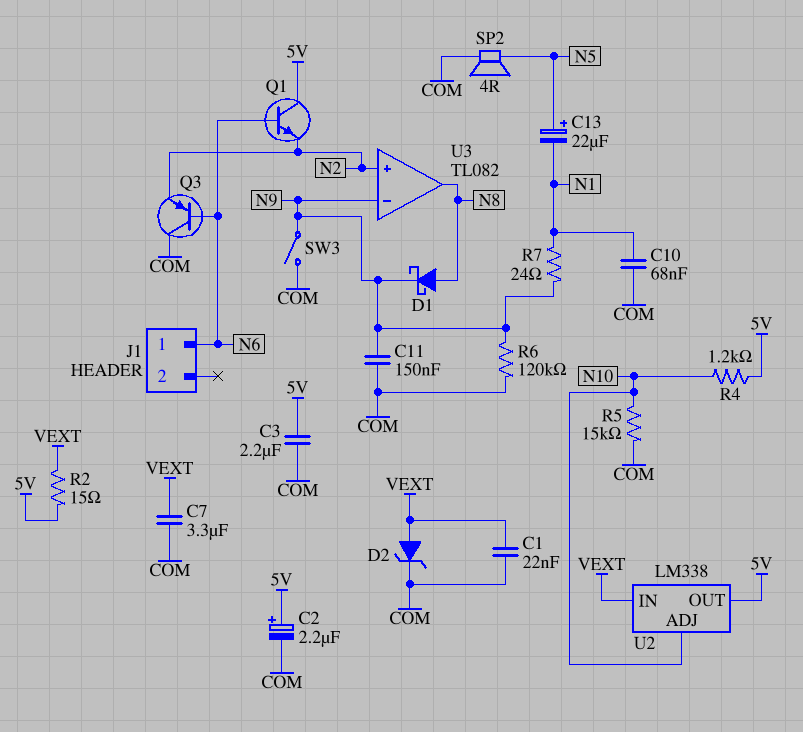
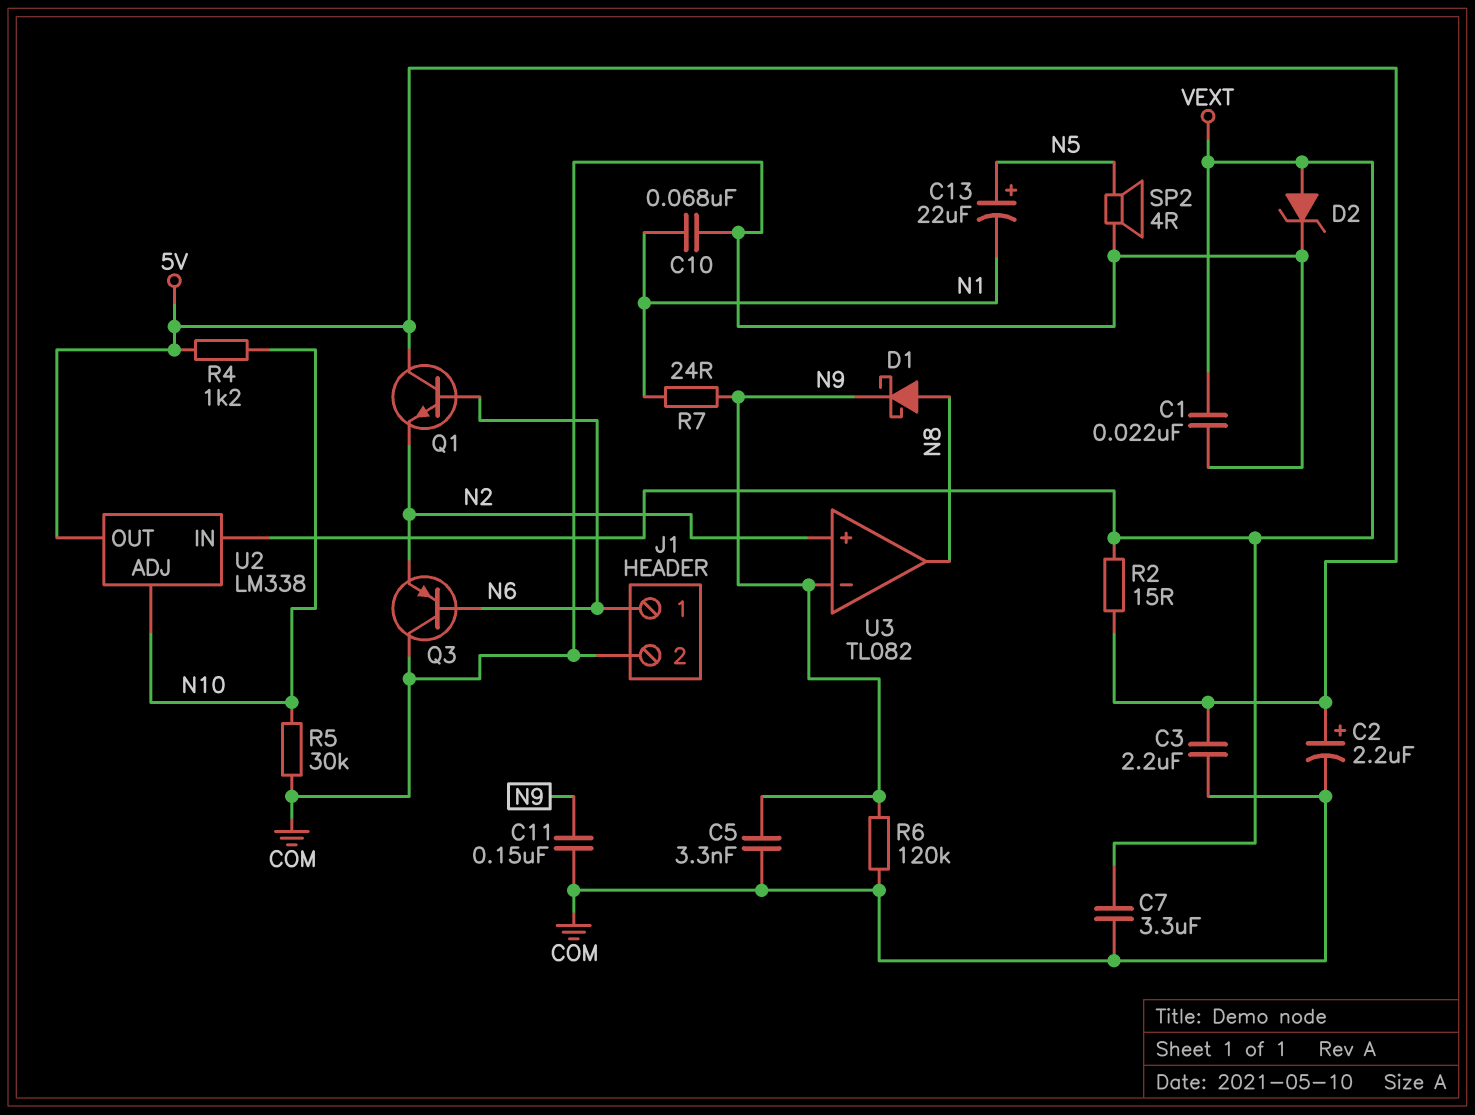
C5: none -> 3.3nF (COM, N9)
J1 pin 2: none -> COM
R5: 15k (COM, N10) -> 30k (COM, N10)
SW3: switch (COM, N9) -> none

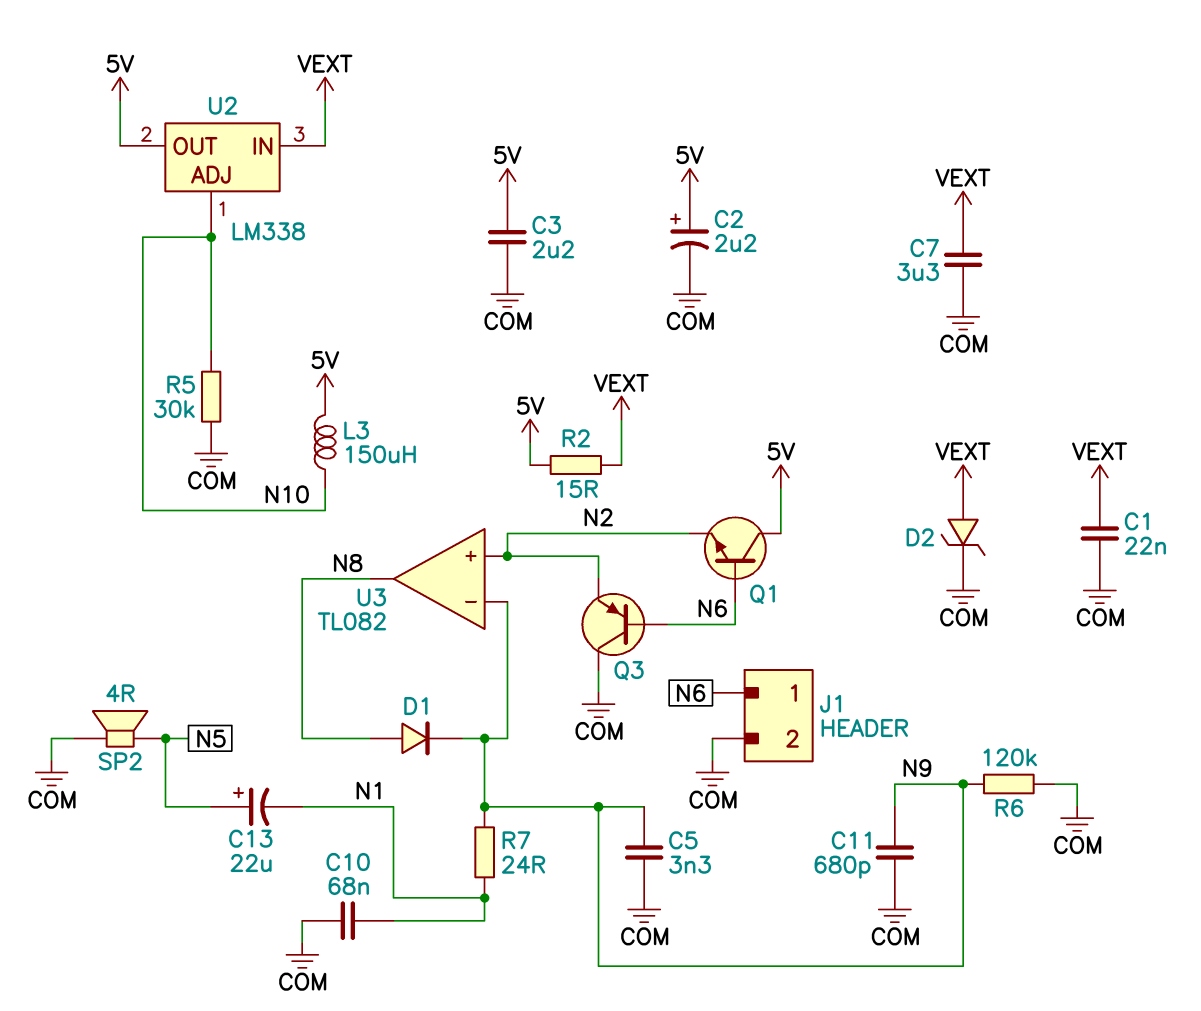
C11: 150nF (COM, N9) -> 680pF (COM, N9)
D1: schottky (A N8, K N9) -> diode (A N8, K N9)
L3: none -> 150uH (5V, N10)
R4: 1.2k (5V, N10) -> none

